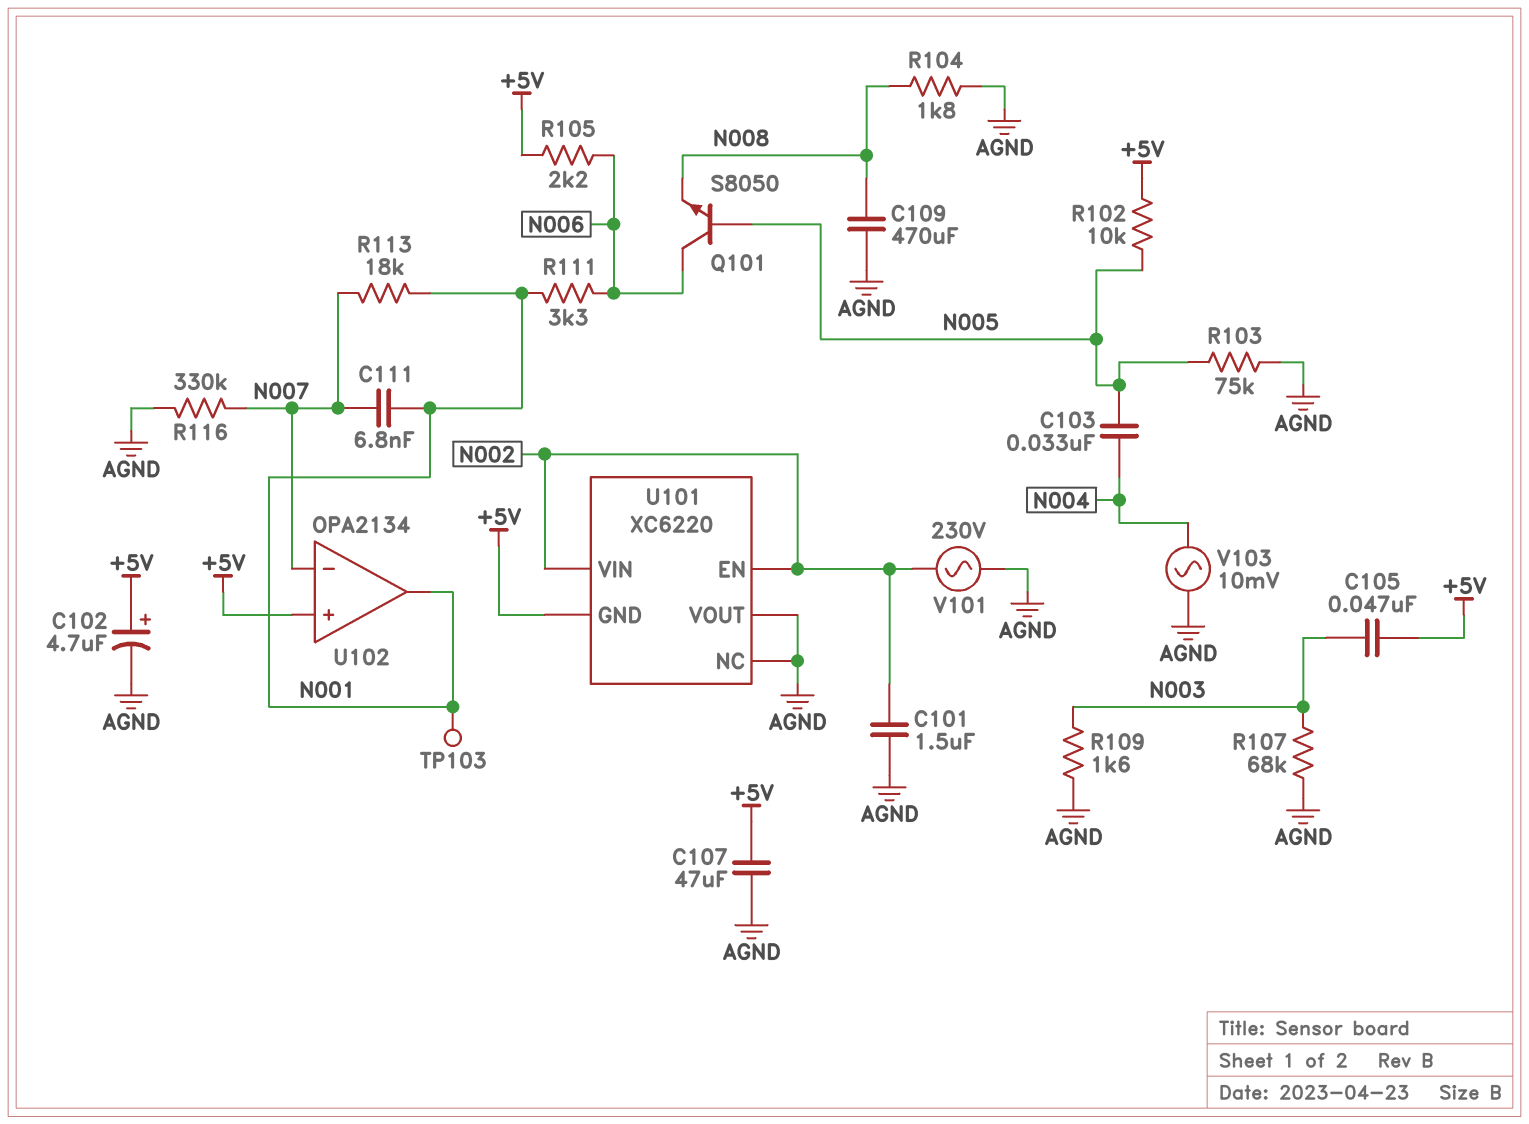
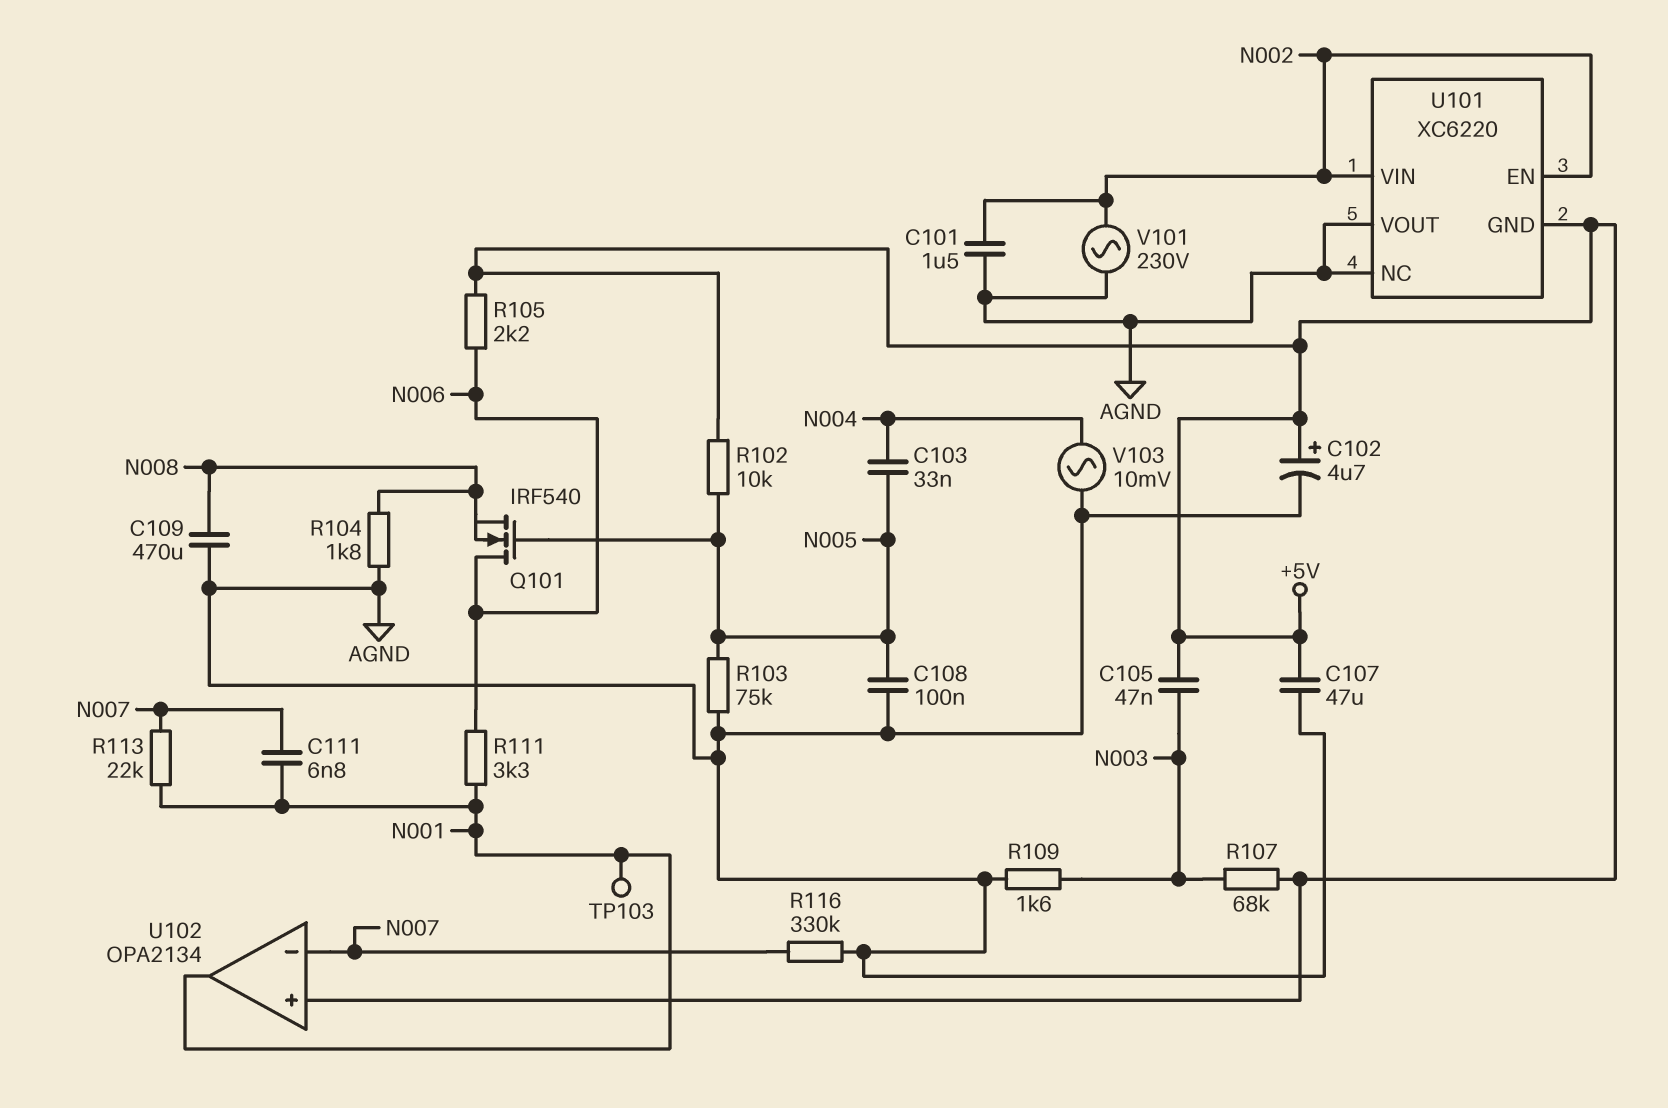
C108: none -> 100nF (AGND, N005)
Q101: NPN S8050 (B N005, C N006, E N008) -> NMOS IRF540 (G N005, D N006, S N008)
R107: 68k (AGND, N003) -> 68k (+5V, N003)
R113: 18k (N001, N007) -> 22k (N001, N007)

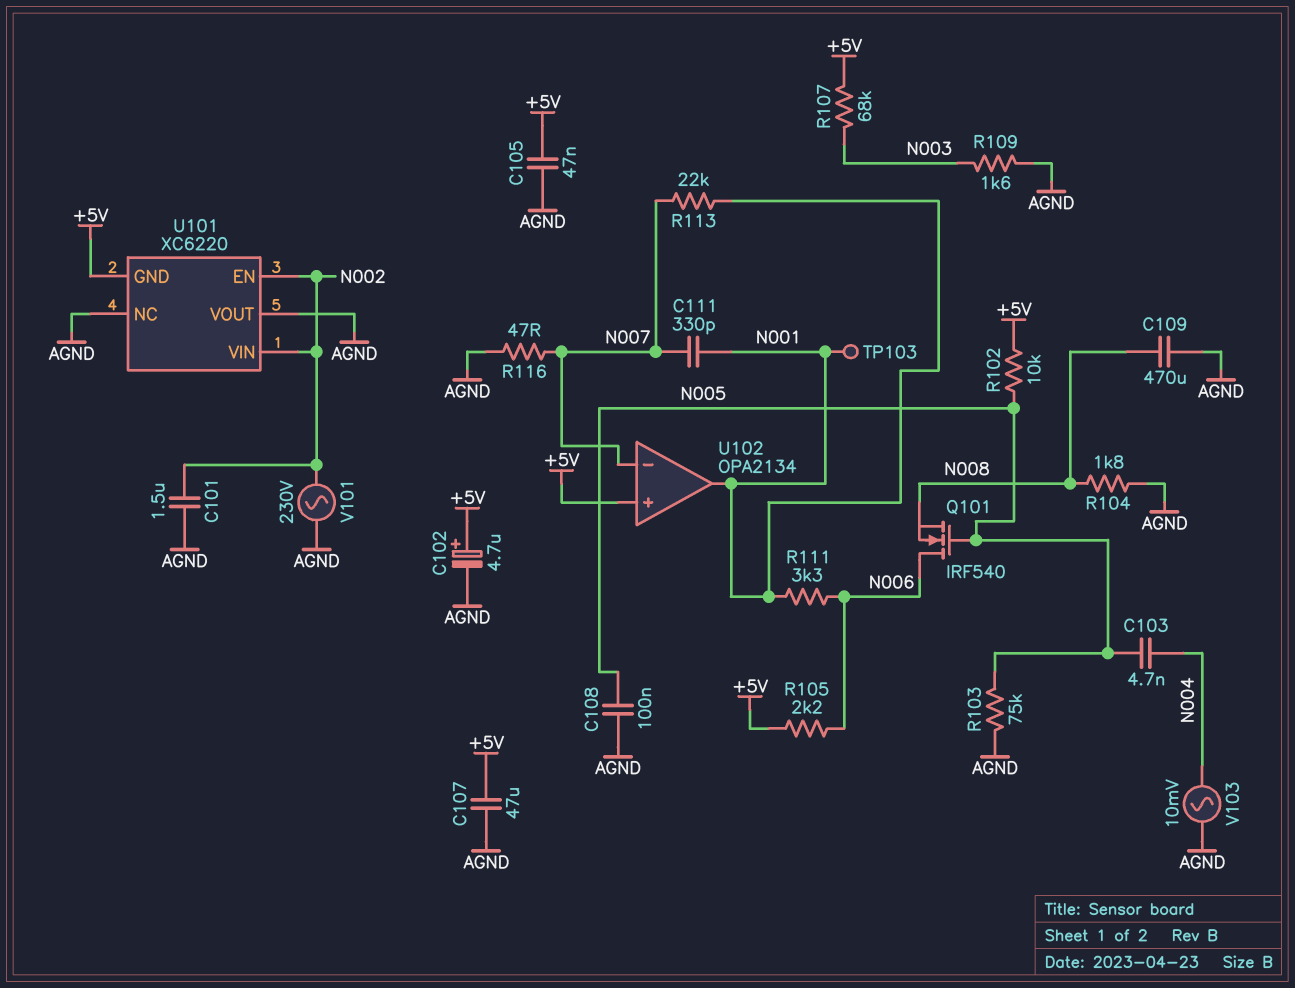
C103: 33nF (N004, N005) -> 4.7nF (N004, N005)
C105: 47nF (+5V, N003) -> 47nF (+5V, AGND)
C111: 6.8nF (N001, N007) -> 330pF (N001, N007)
R116: 330k (AGND, N007) -> 47 (AGND, N007)

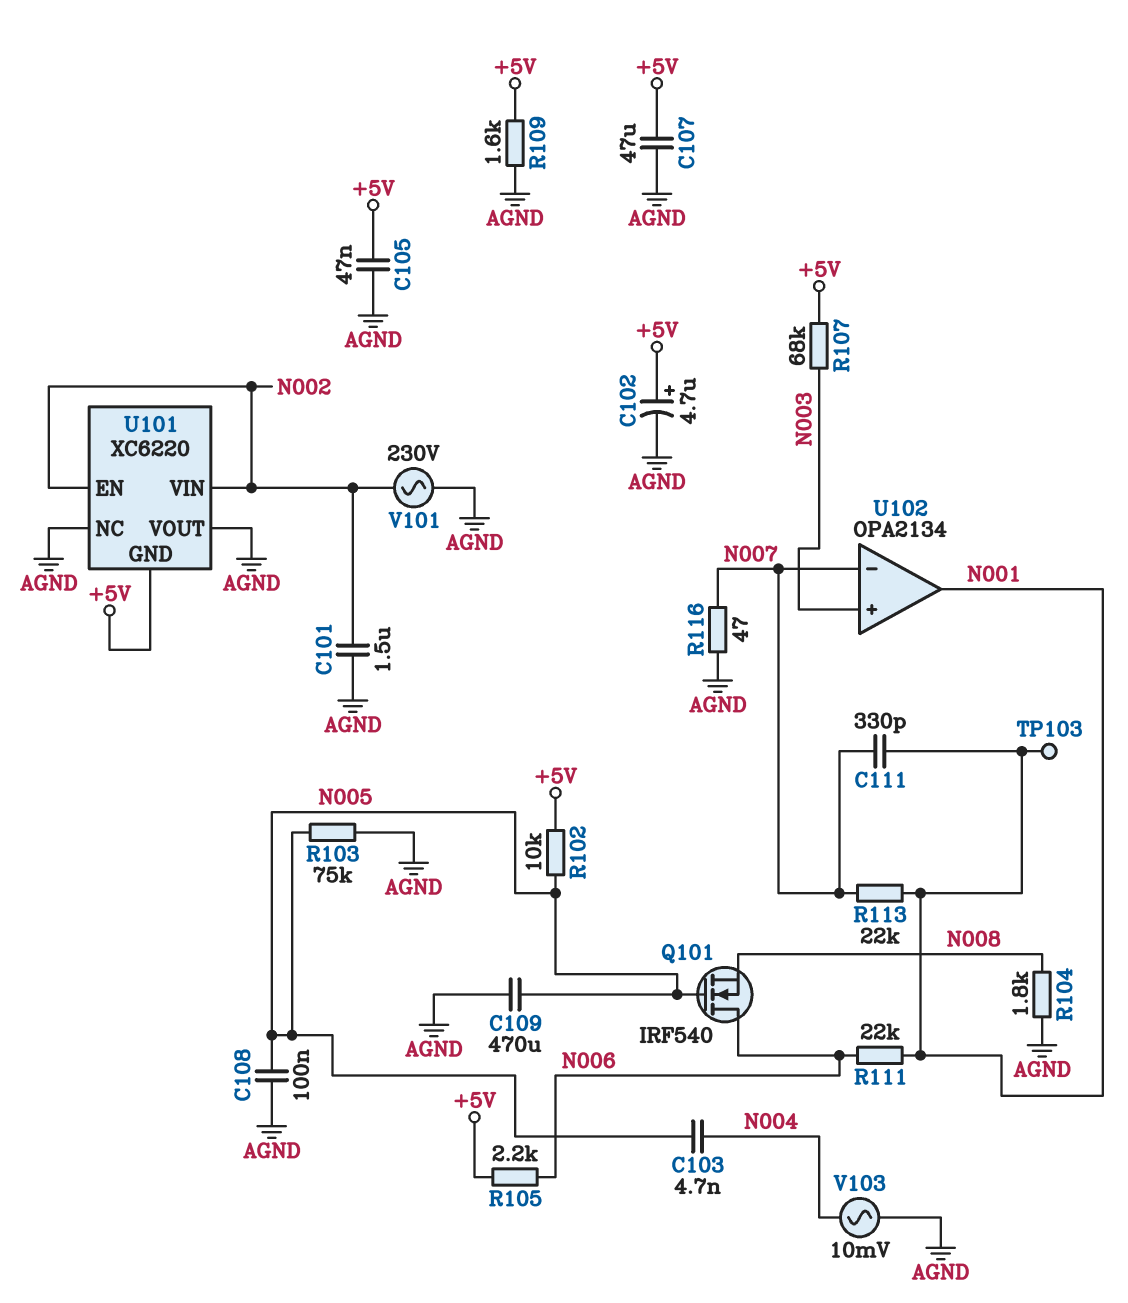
C109: 470uF (AGND, N008) -> 470uF (AGND, N005)
R109: 1.6k (AGND, N003) -> 1.6k (+5V, AGND)
R111: 3.3k (N001, N006) -> 22k (N001, N006)
U102 pin in+: +5V -> N003

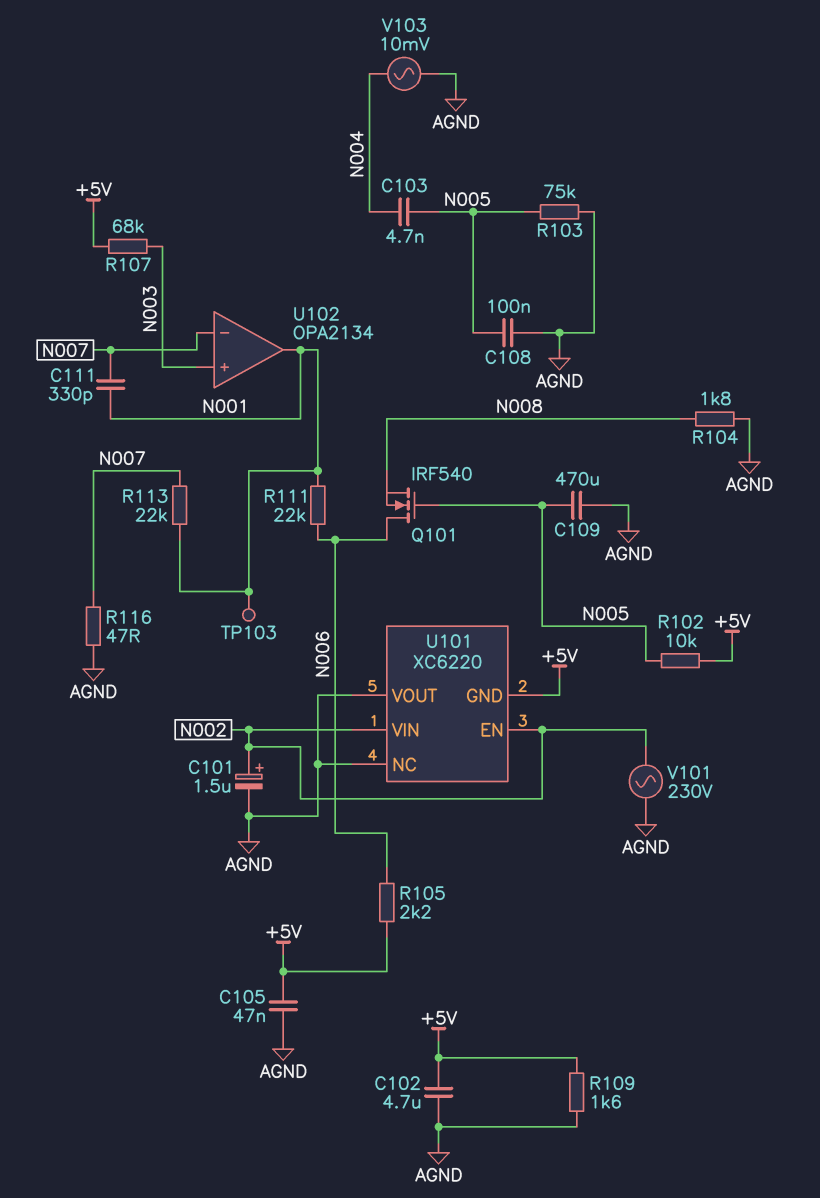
C101: 1.5uF (AGND, N002) -> 1.5uF (plus N002, minus AGND)
C102: 4.7uF (plus +5V, minus AGND) -> 4.7uF (+5V, AGND)
C107: 47uF (+5V, AGND) -> none

